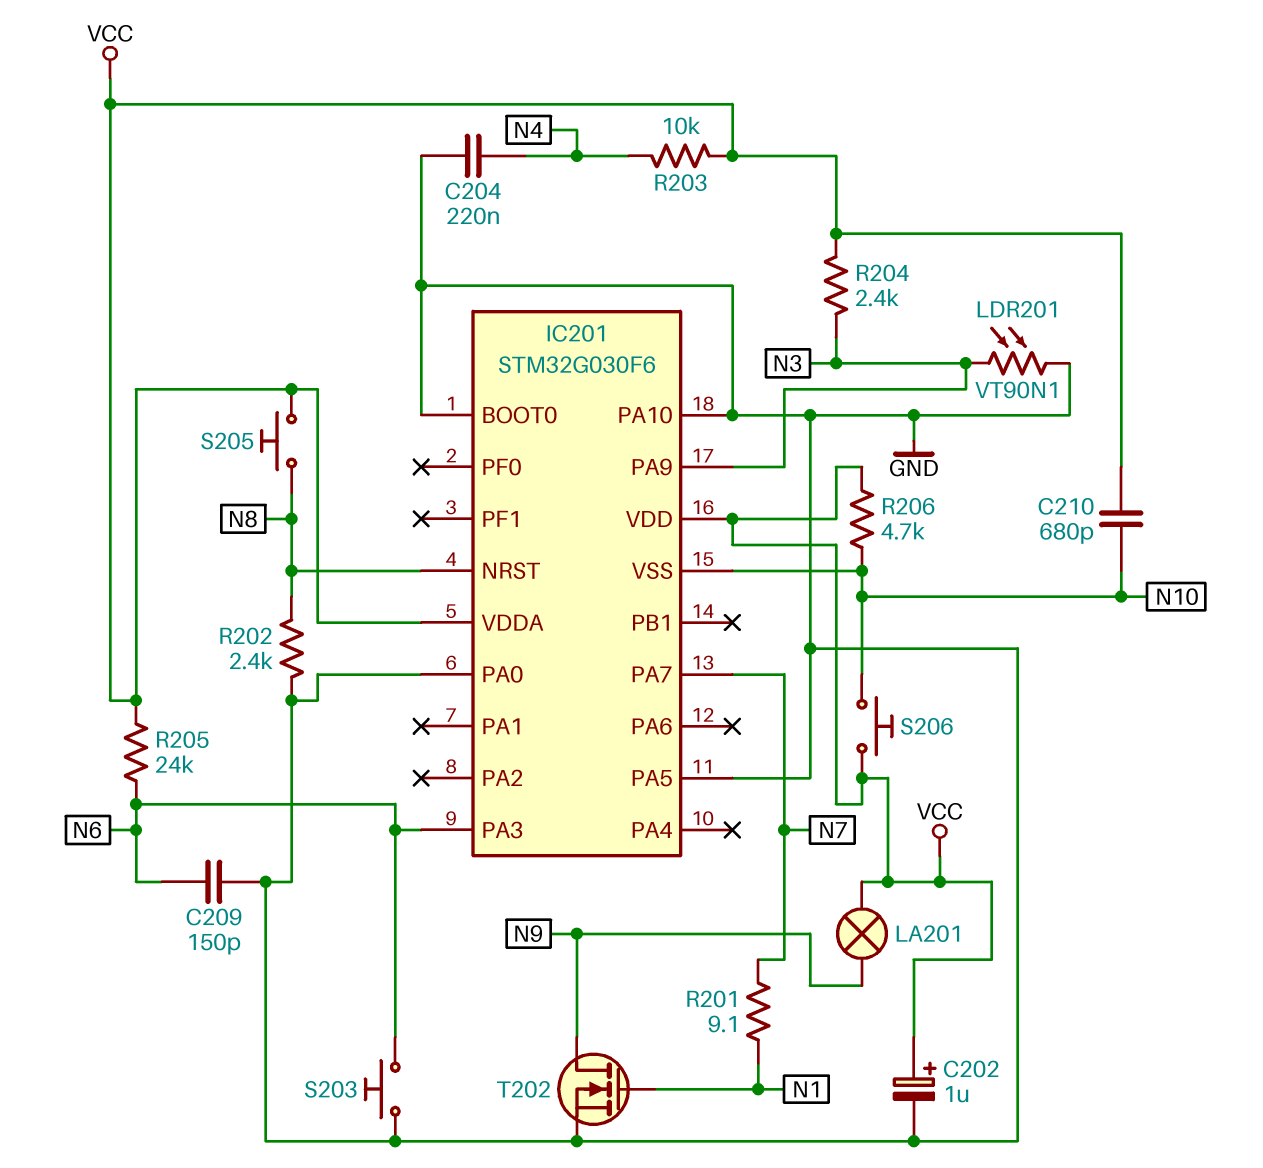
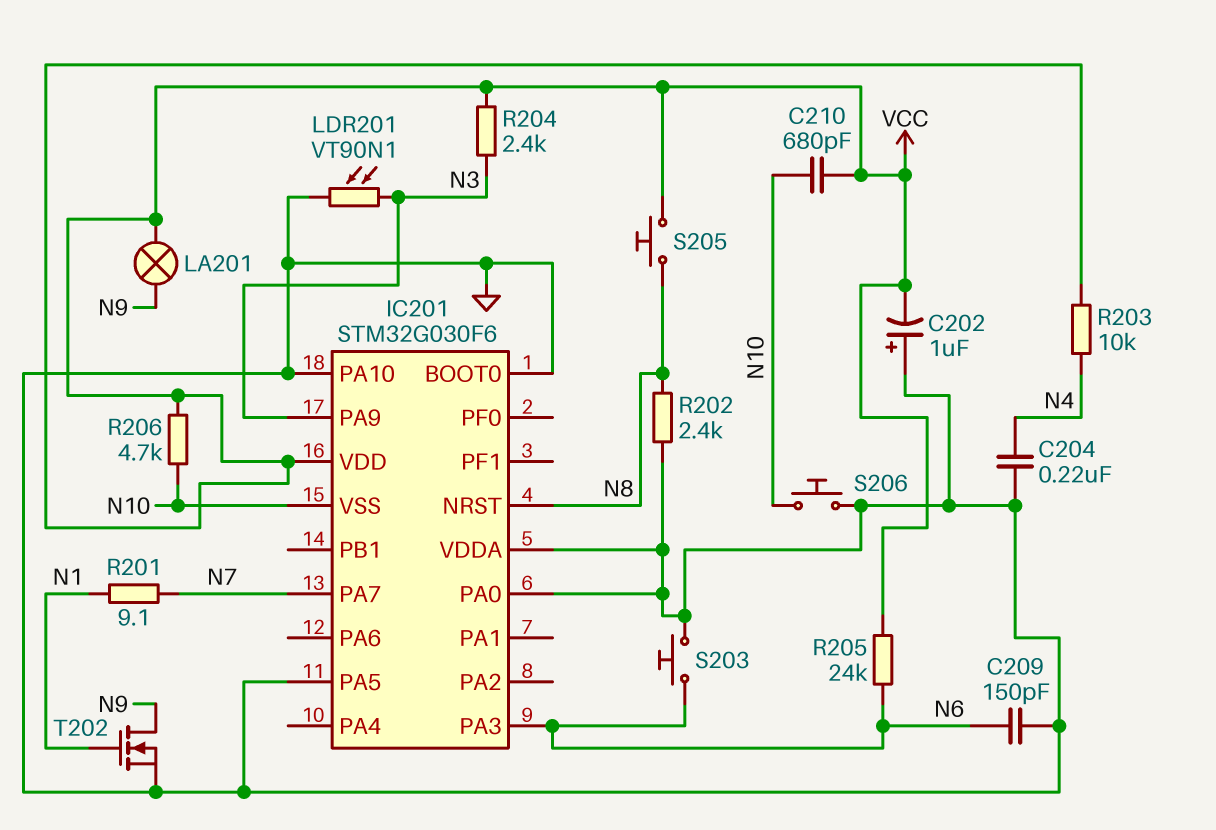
C202: 1uF (plus VCC, minus GND) -> 1uF (plus GND, minus VCC)
IC201 pin VDDA: VCC -> GND
S206: button (N10, VCC) -> button (GND, N10)

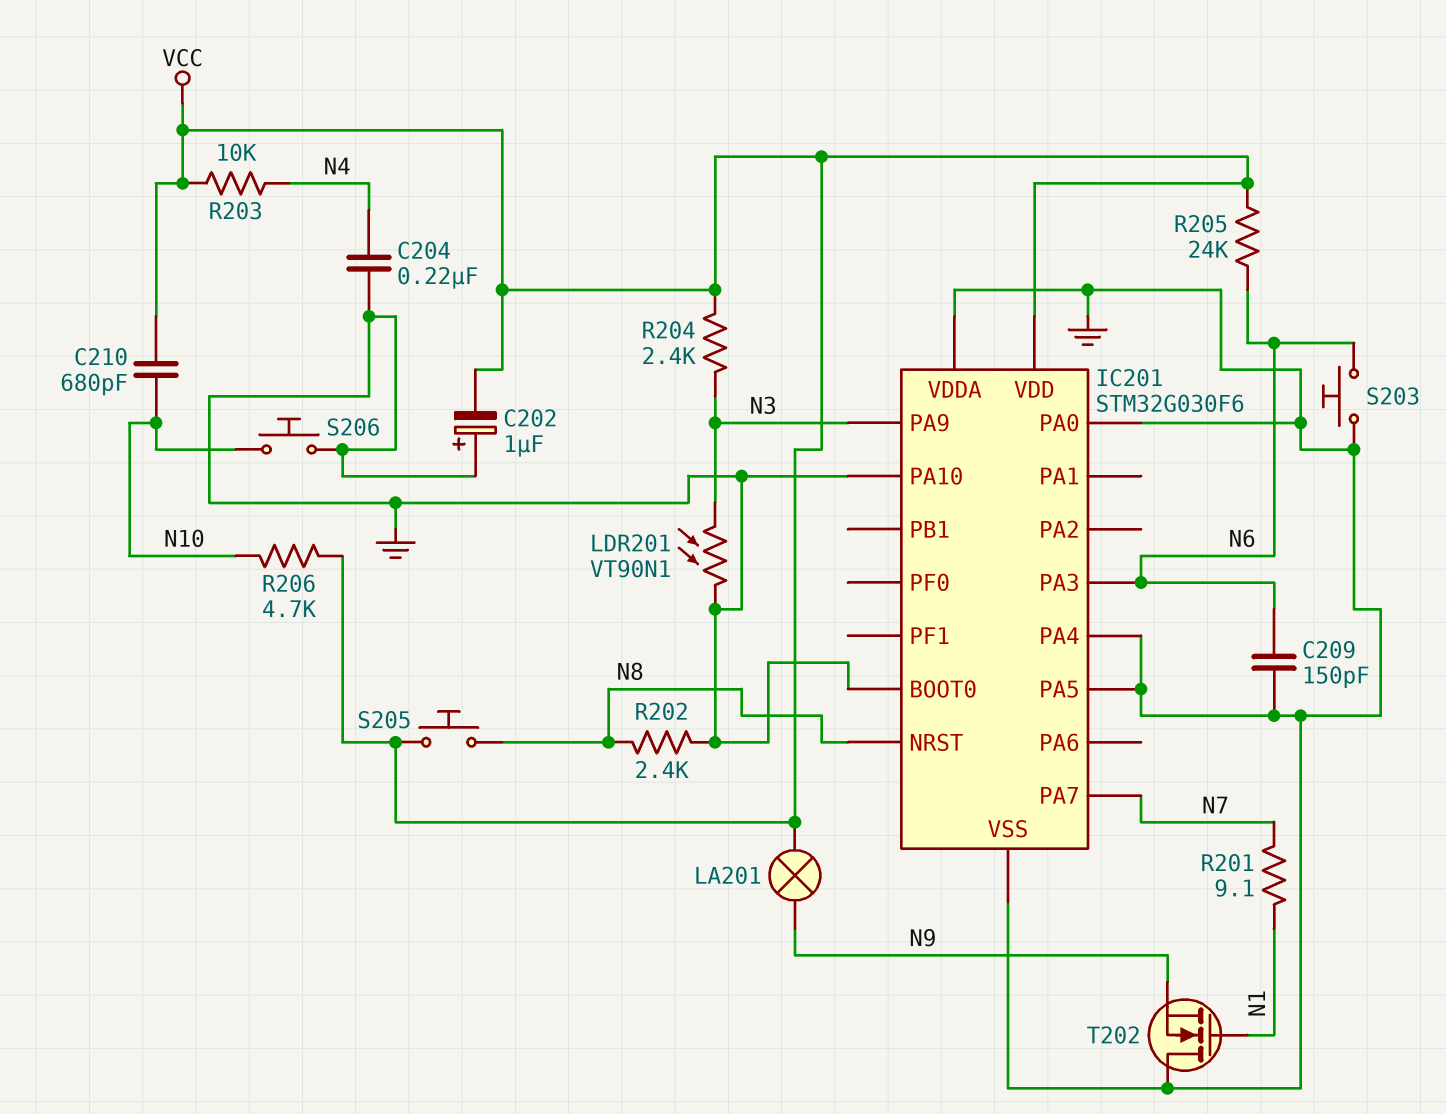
IC201 pin PA4: none -> GND
IC201 pin VSS: N10 -> GND
T202: NMOS (G N1, D N9, S GND) -> NMOS (G N1, D GND, S N9)

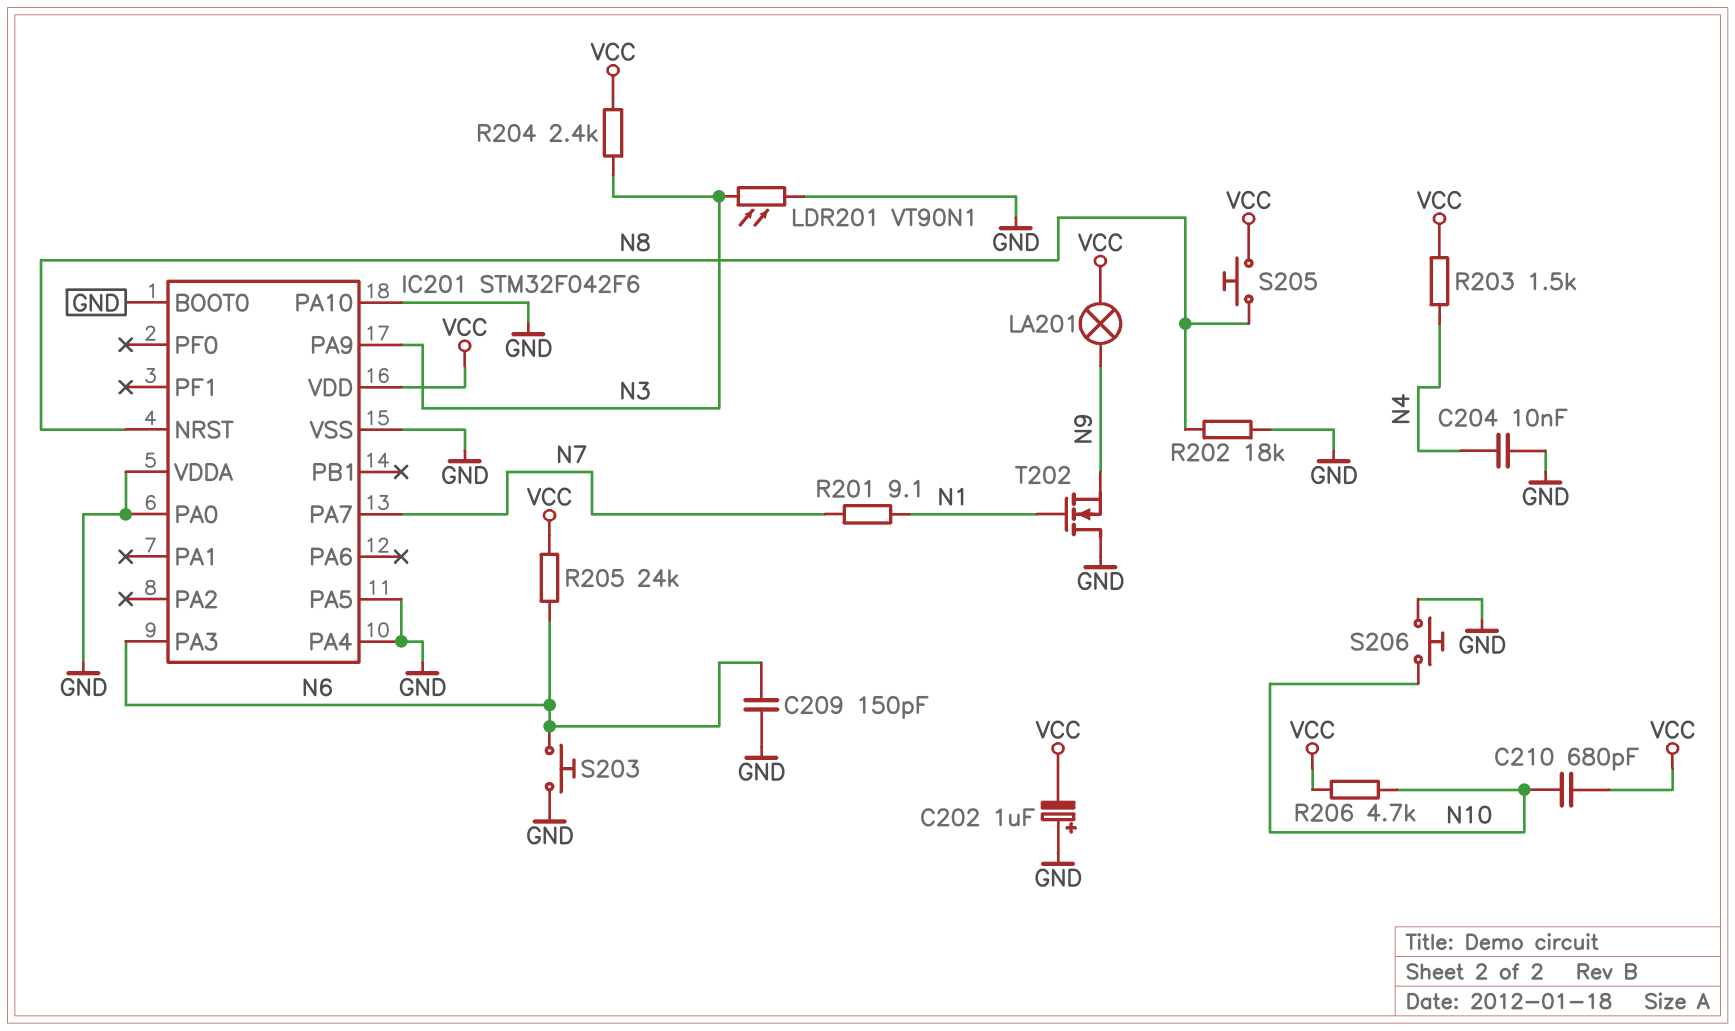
C204: 220nF (GND, N4) -> 10nF (GND, N4)
IC201: STM32G030F6 -> STM32F042F6
R202: 2.4k (GND, N8) -> 18k (GND, N8)
R203: 10k (N4, VCC) -> 1.5k (N4, VCC)

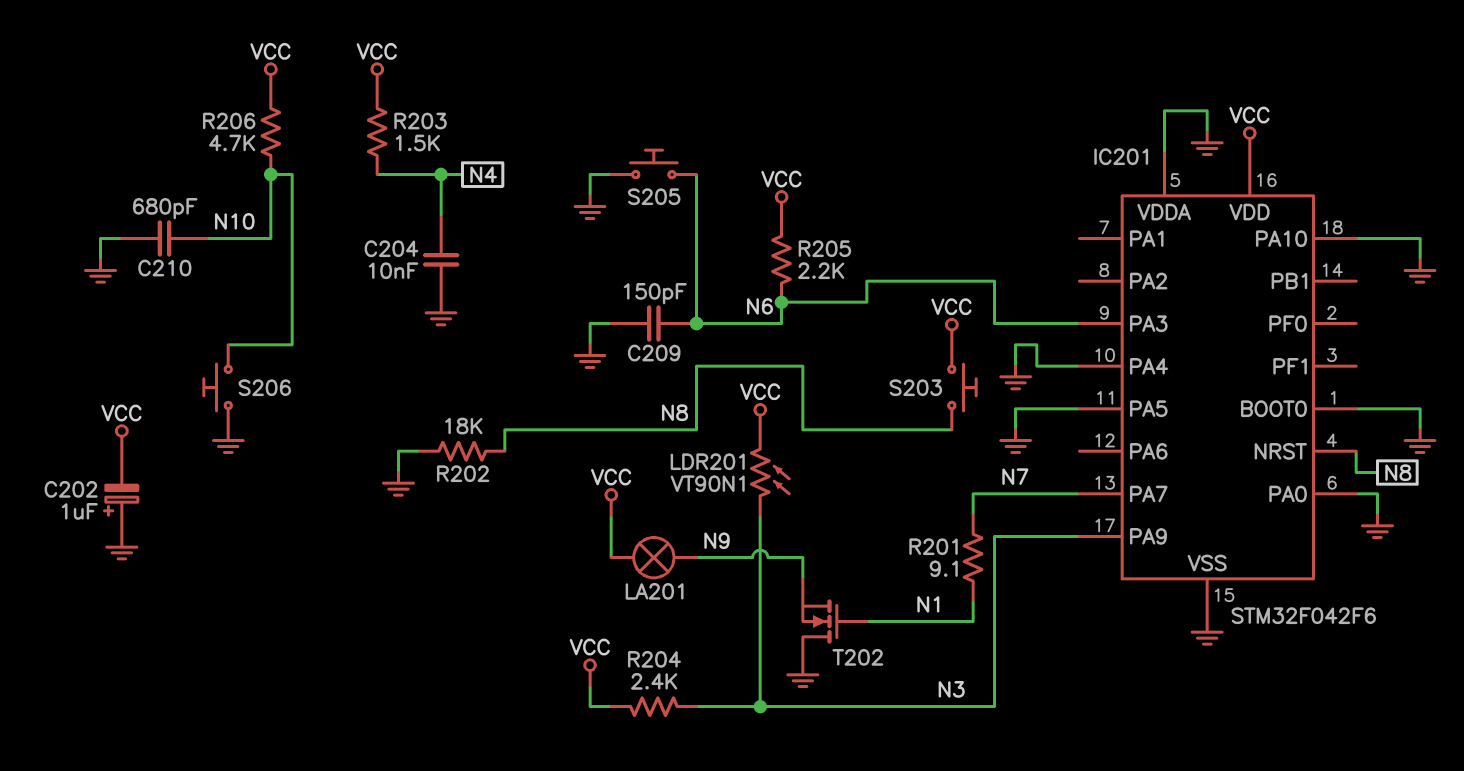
C210: 680pF (N10, VCC) -> 680pF (GND, N10)
LDR201: VT90N1 (GND, N3) -> VT90N1 (N3, VCC)
R205: 24k (N6, VCC) -> 2.2k (N6, VCC)
S203: button (GND, N6) -> button (N8, VCC)
S205: button (N8, VCC) -> button (GND, N6)

